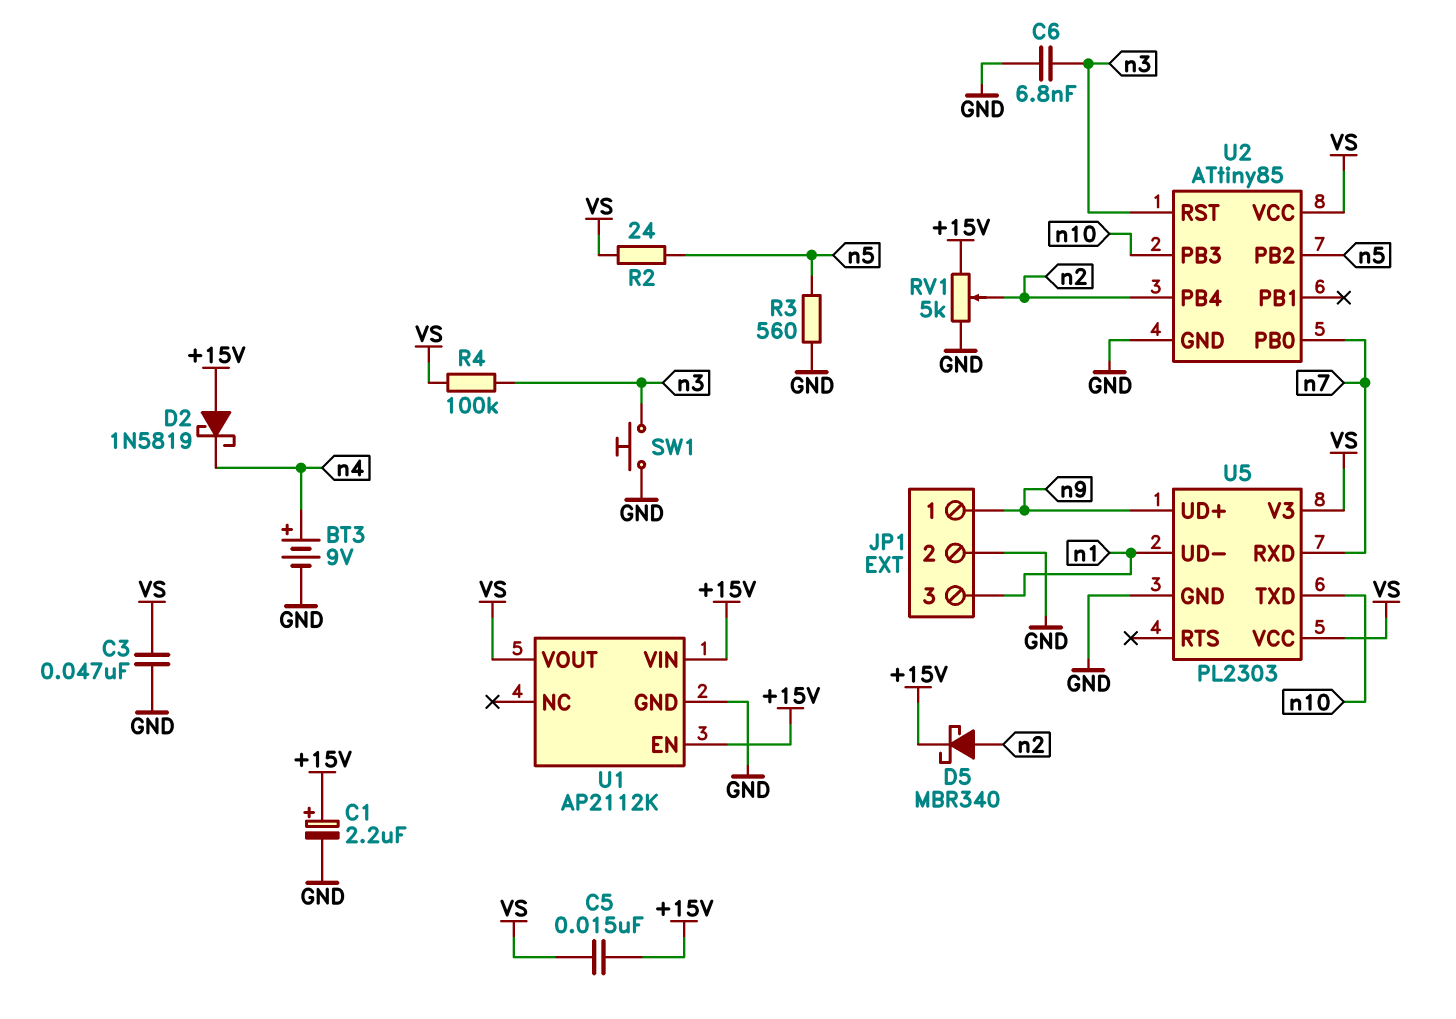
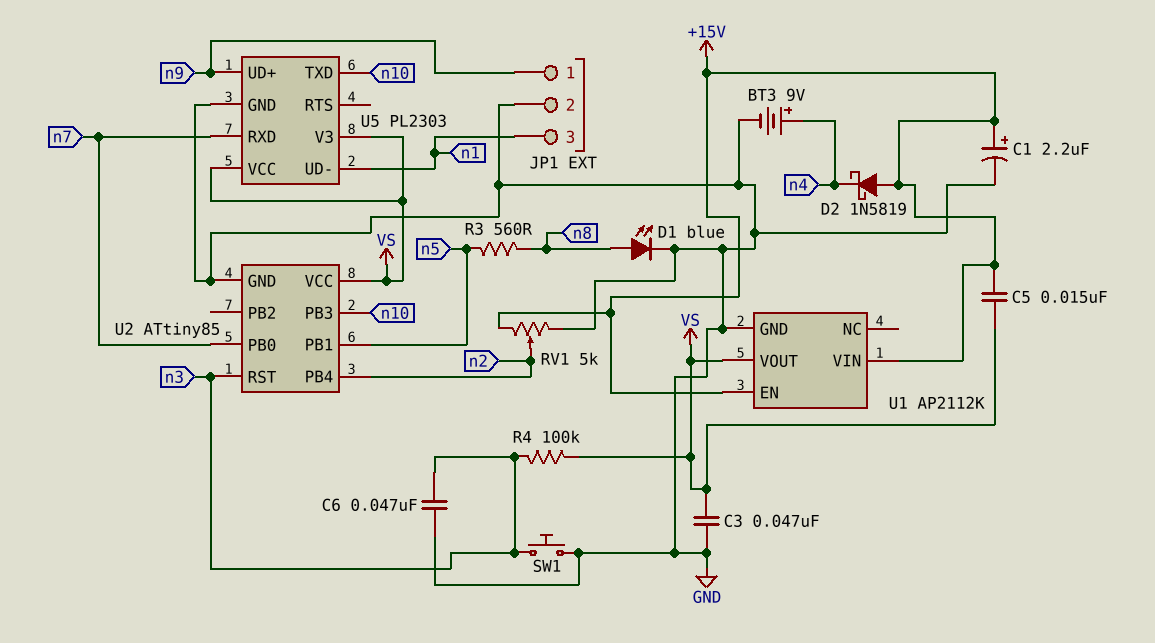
C6: 6.8nF (GND, n3) -> 47nF (GND, n3)
D1: none -> LED blue (A n8, K GND)
D5: schottky MBR340 (A n2, K +15V) -> none
R2: 24 (VS, n5) -> none
R3: 560 (GND, n5) -> 560 (n5, n8)
U2 pin PB1: none -> n5
U2 pin PB2: n5 -> none

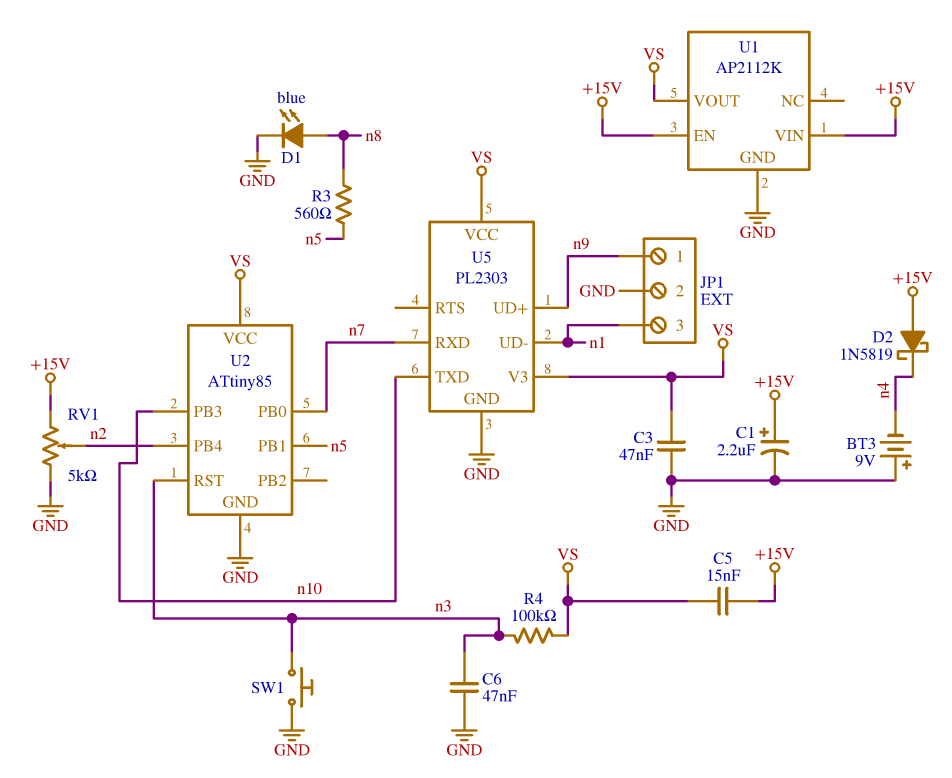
BT3: 9V (plus n4, minus GND) -> 9V (plus GND, minus n4)

